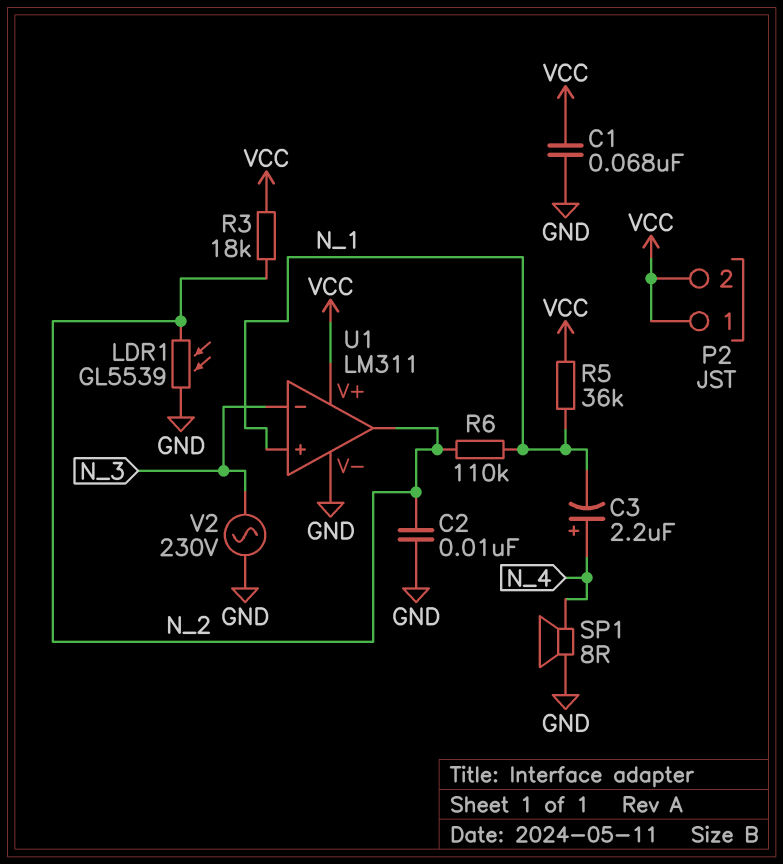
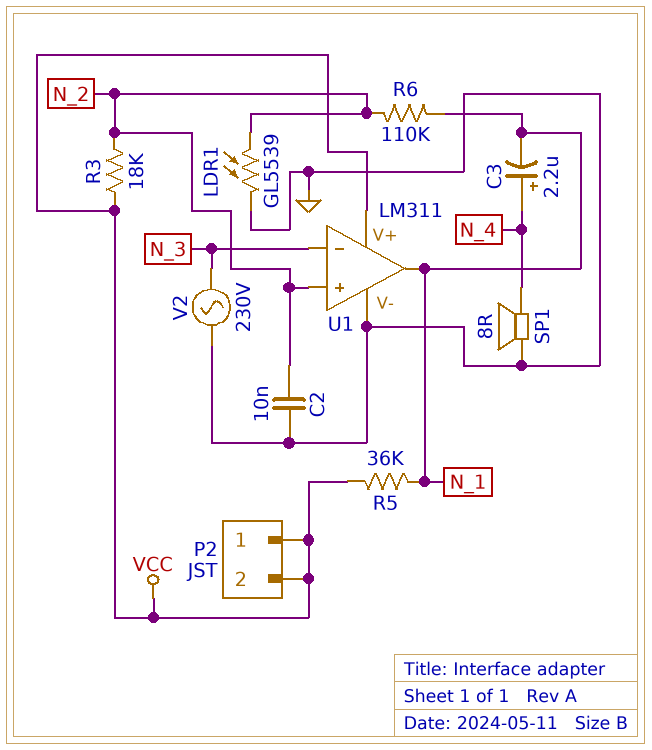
C1: 68nF (GND, VCC) -> none
U1 pin in+: N_1 -> N_2
U1 pin out: N_2 -> N_1

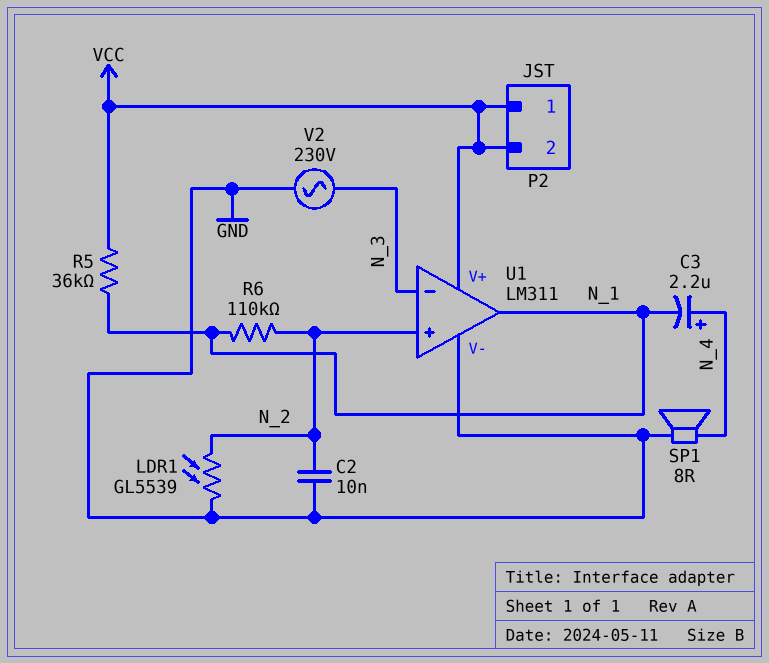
R3: 18k (N_2, VCC) -> none

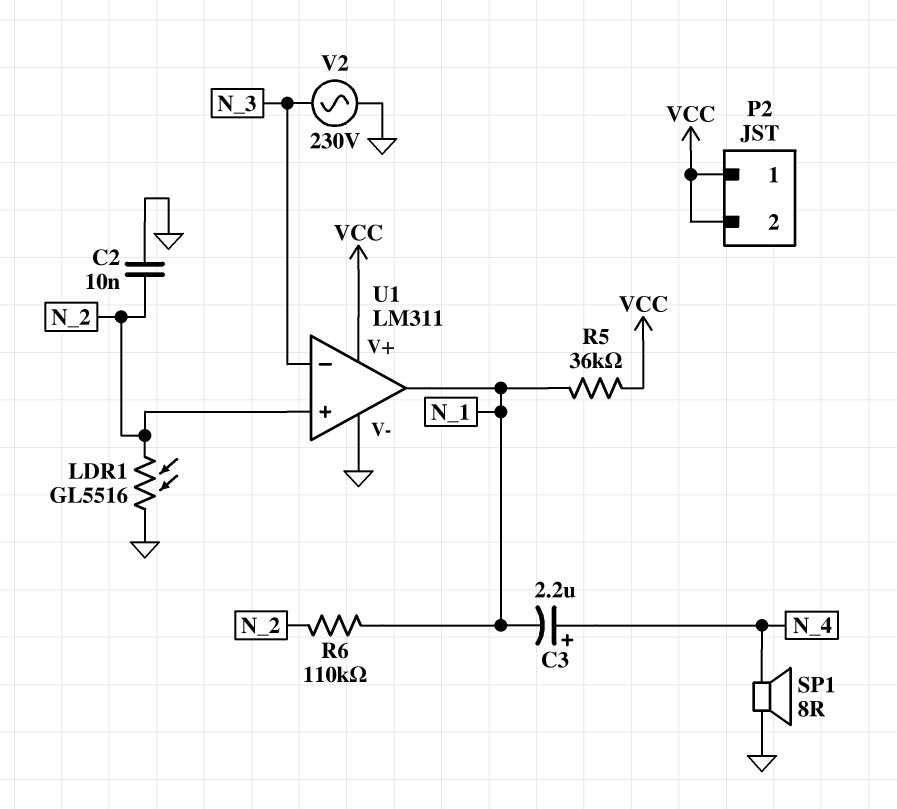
LDR1: GL5539 (GND, N_2) -> GL5516 (GND, N_2)

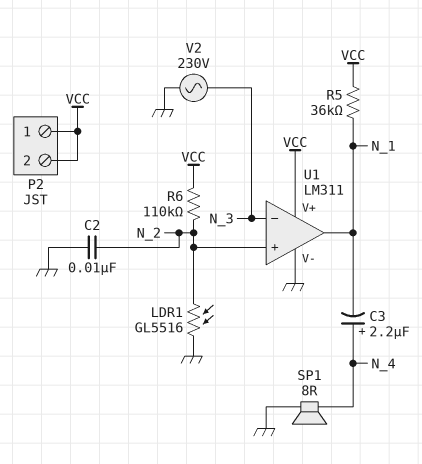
R6: 110k (N_1, N_2) -> 110k (N_2, VCC)

